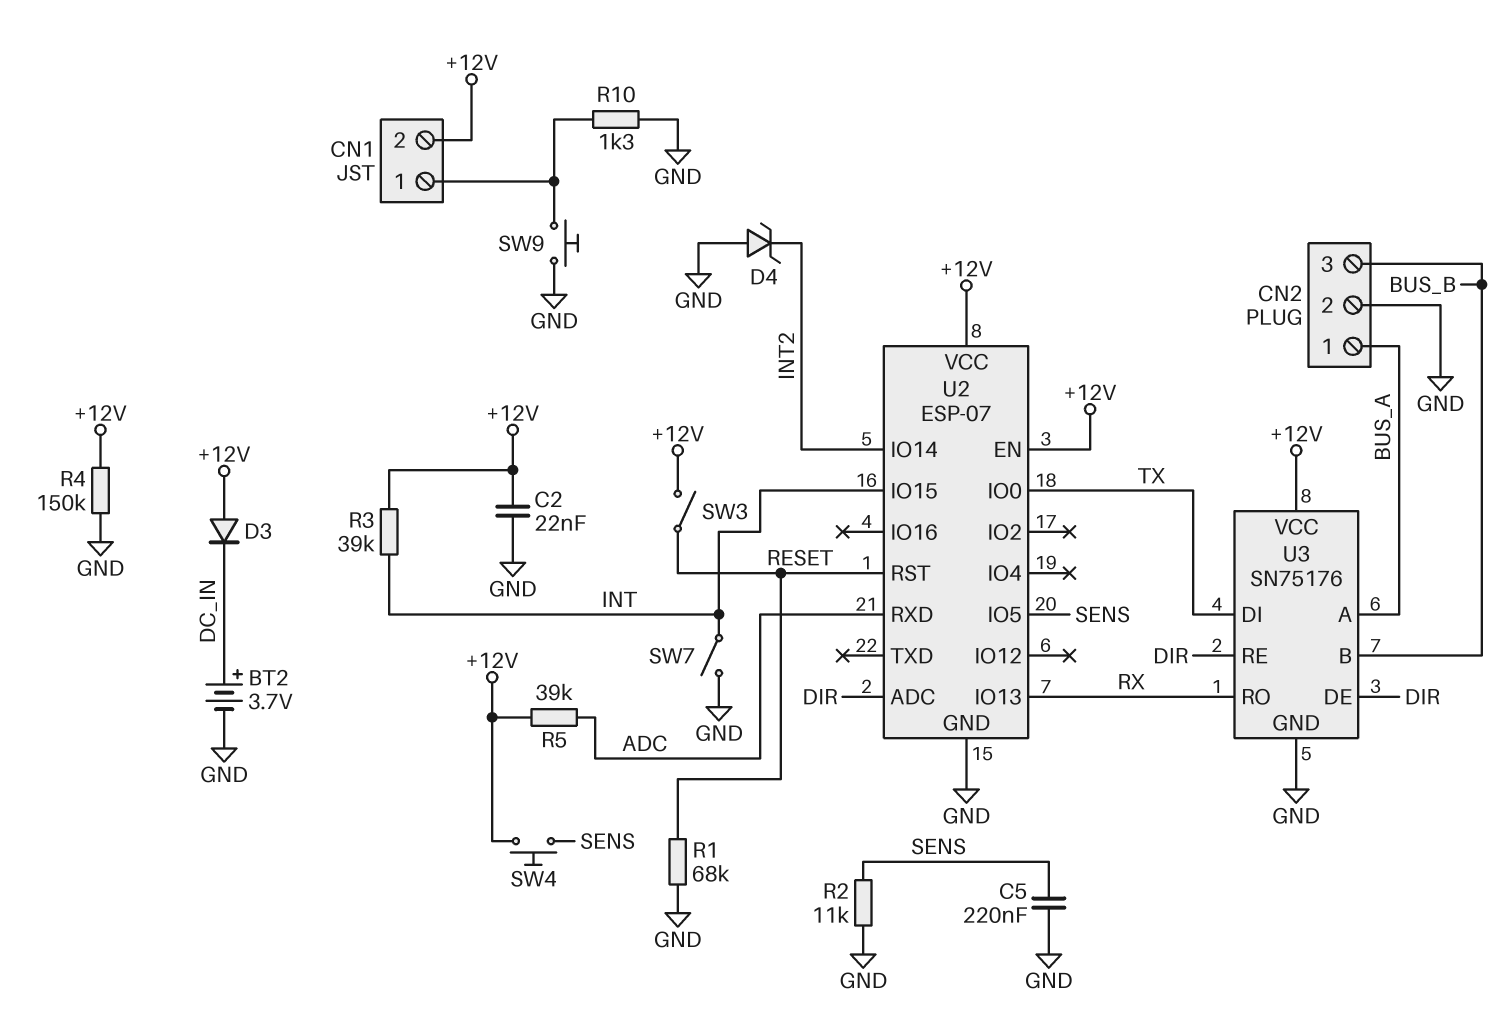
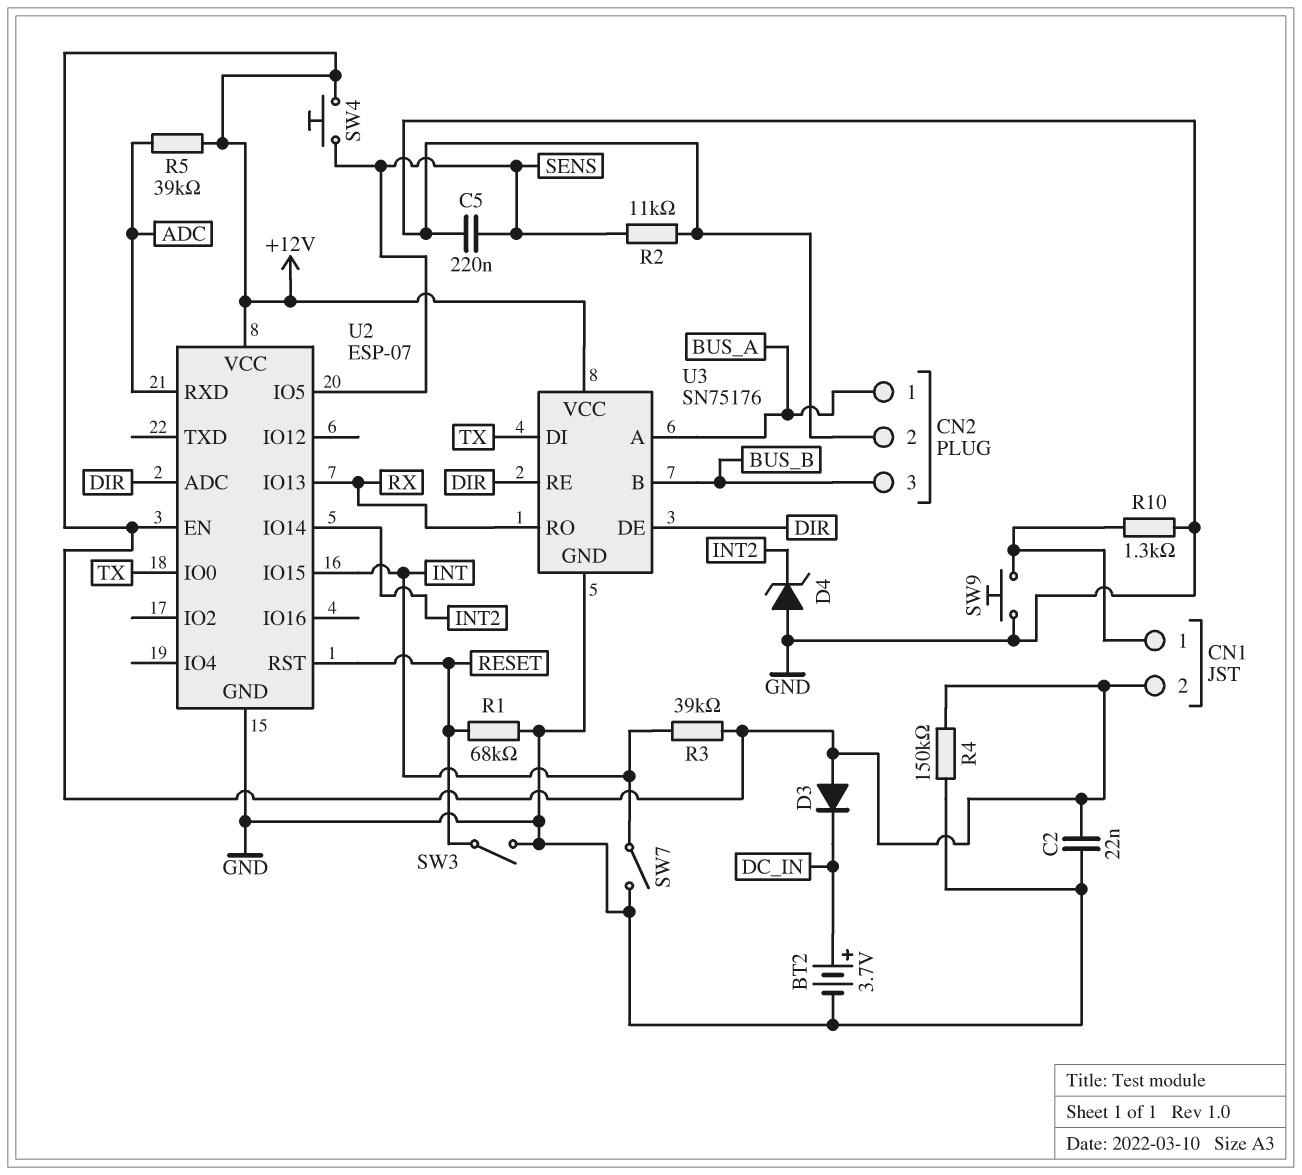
SW3: switch (+12V, RESET) -> switch (GND, RESET)

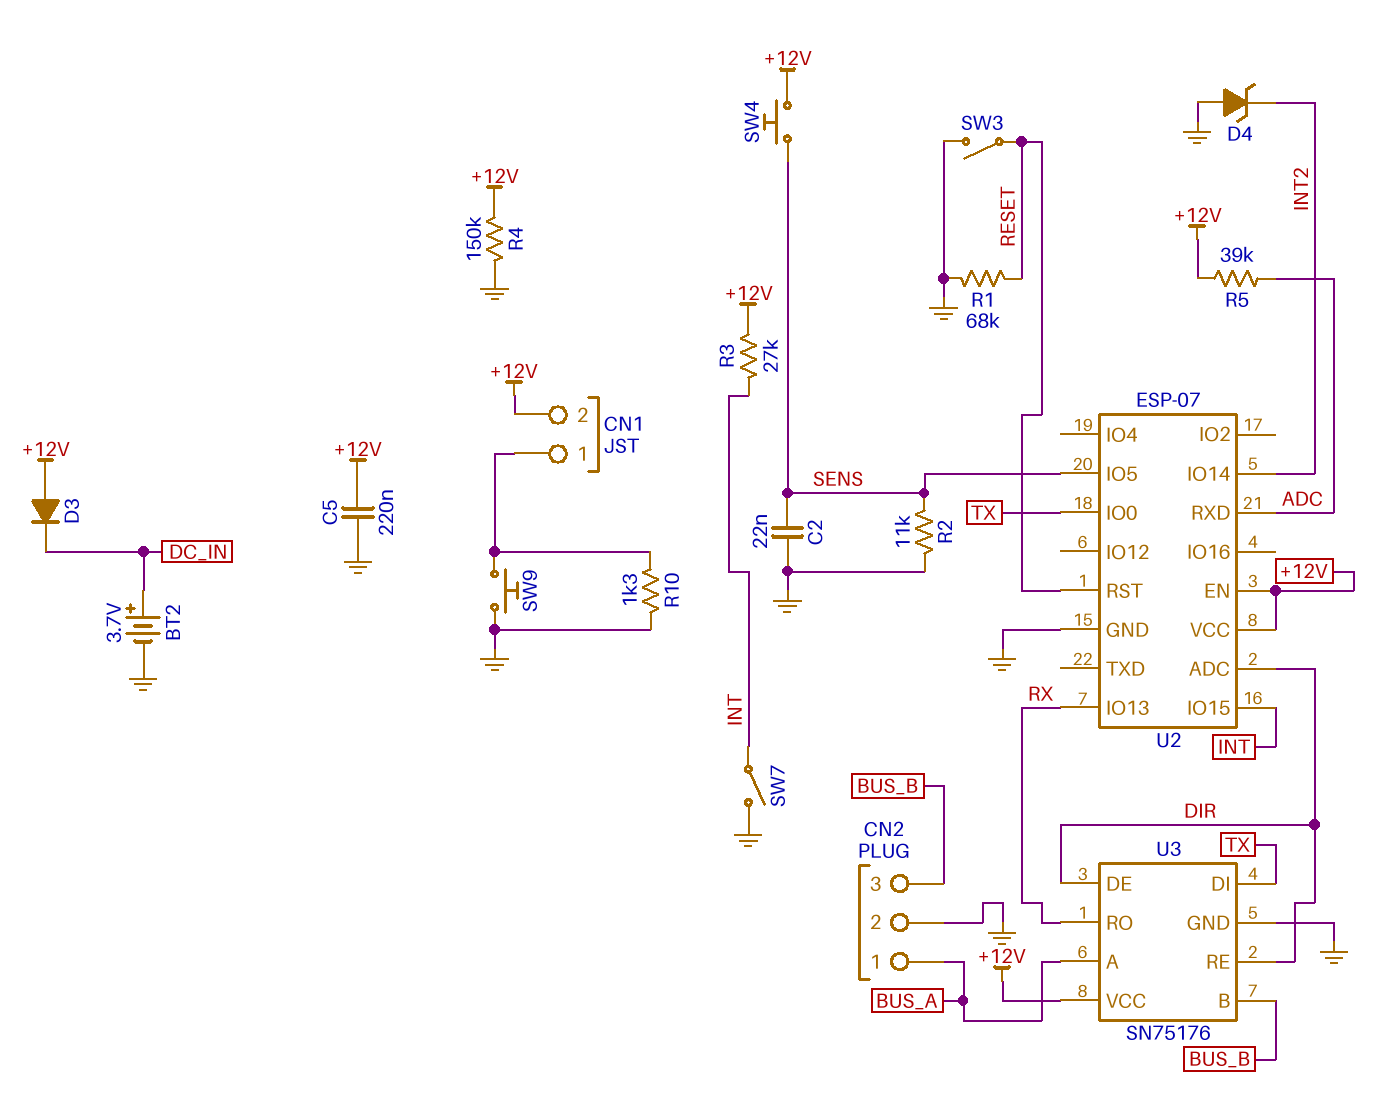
C2: 22nF (+12V, GND) -> 22nF (GND, SENS)
C5: 220nF (GND, SENS) -> 220nF (+12V, GND)
R3: 39k (+12V, INT) -> 27k (+12V, INT)

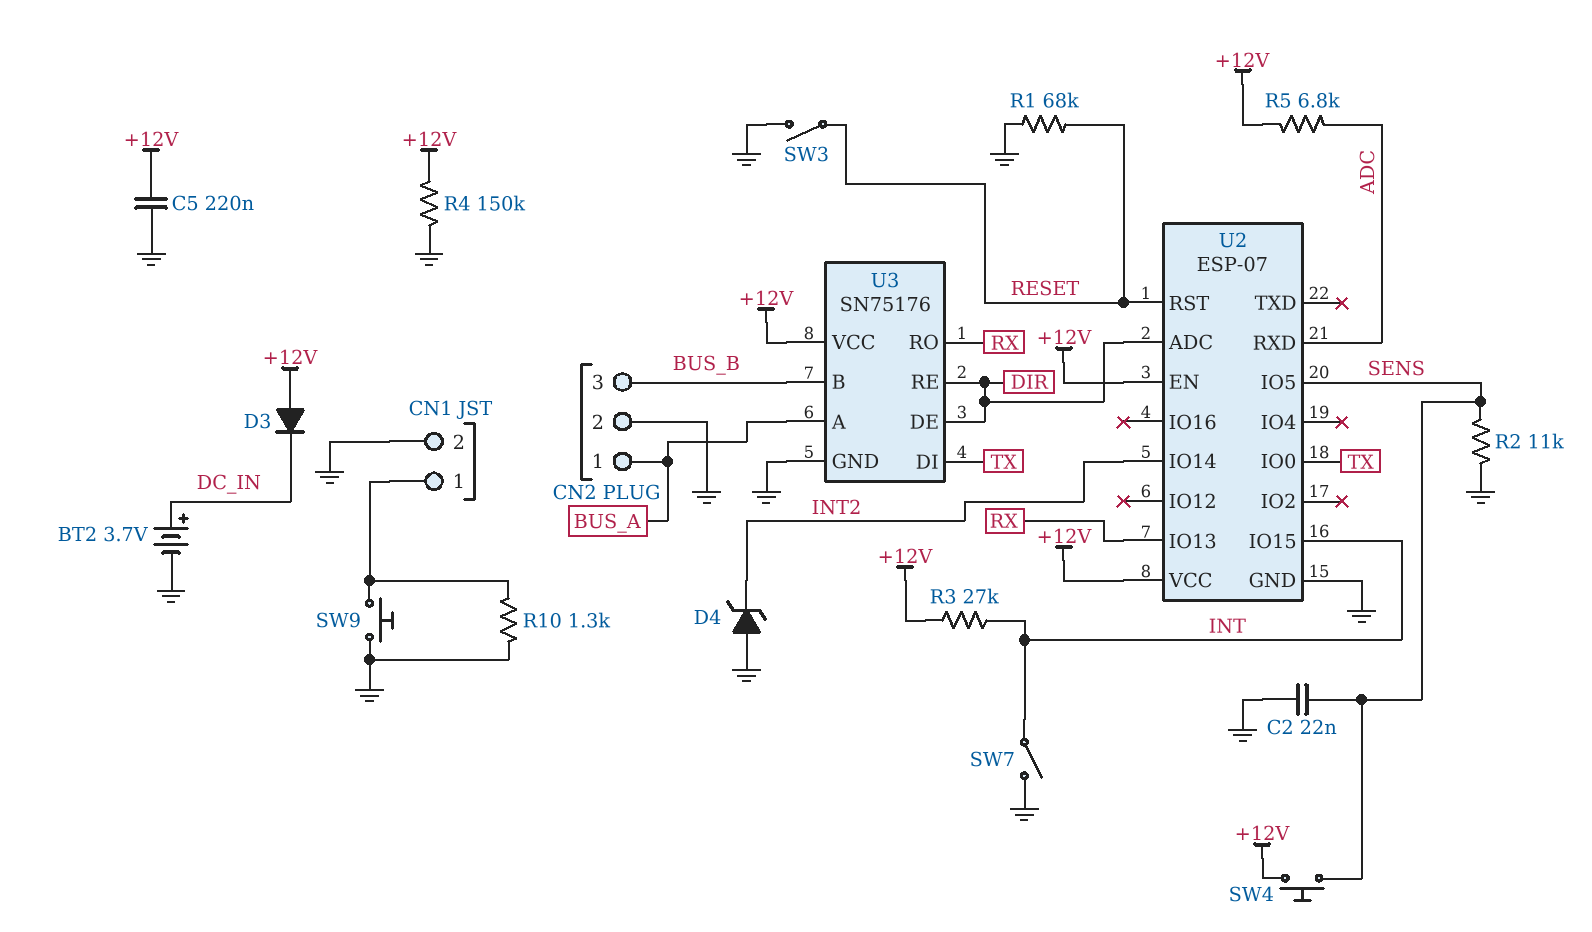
CN1 pin 2: +12V -> GND
R5: 39k (+12V, ADC) -> 6.8k (+12V, ADC)

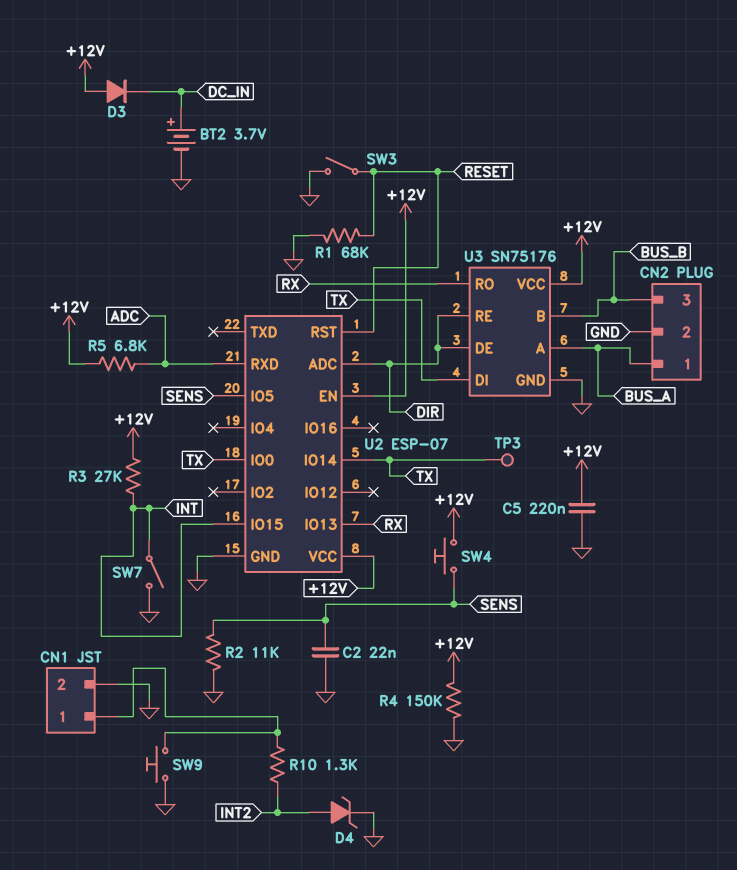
D4: zener (A GND, K INT2) -> zener (A INT2, K GND)
R10: 1.3k (CN1/1, GND) -> 1.3k (CN1/1, INT2)
TP3: none -> test point (TX)
U2 pin IO14: INT2 -> TX

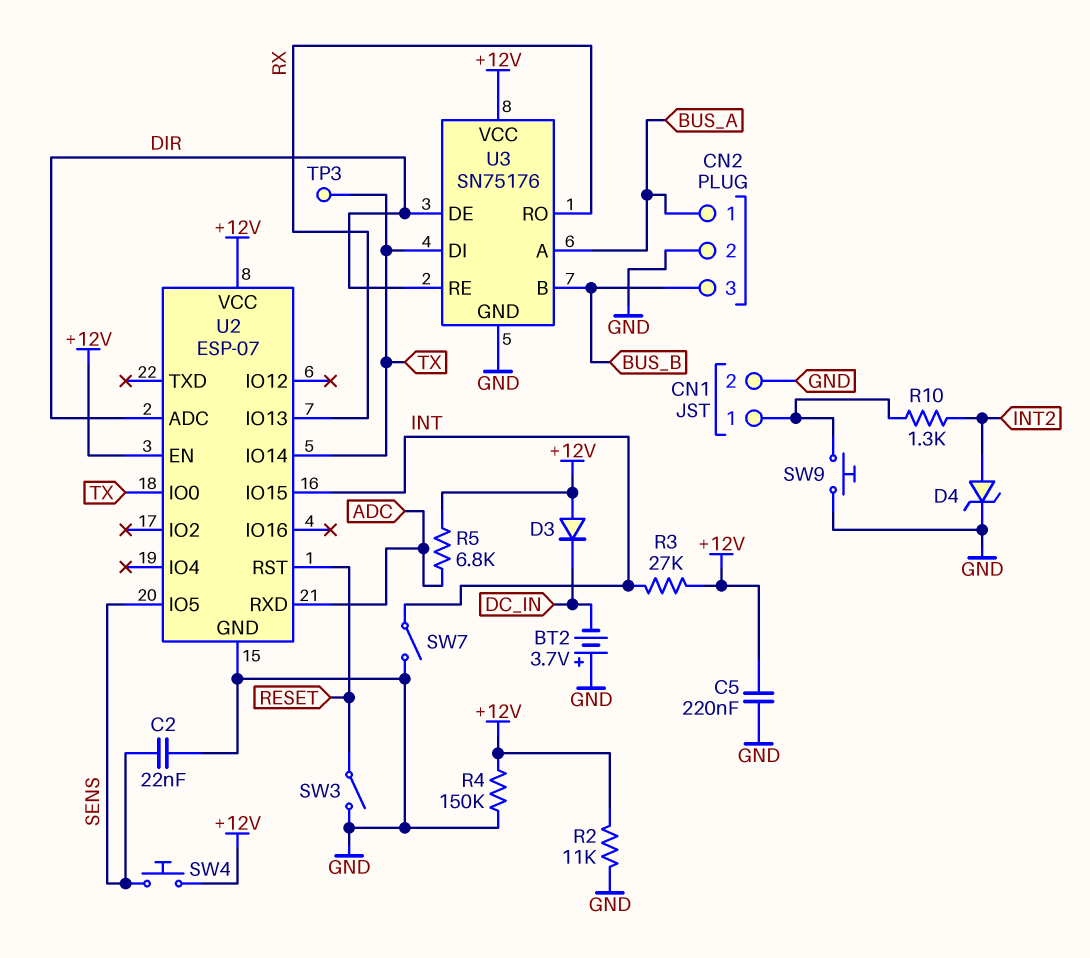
BT2: 3.7V (plus DC_IN, minus GND) -> 3.7V (plus GND, minus DC_IN)
R1: 68k (GND, RESET) -> none
R2: 11k (GND, SENS) -> 11k (+12V, GND)

